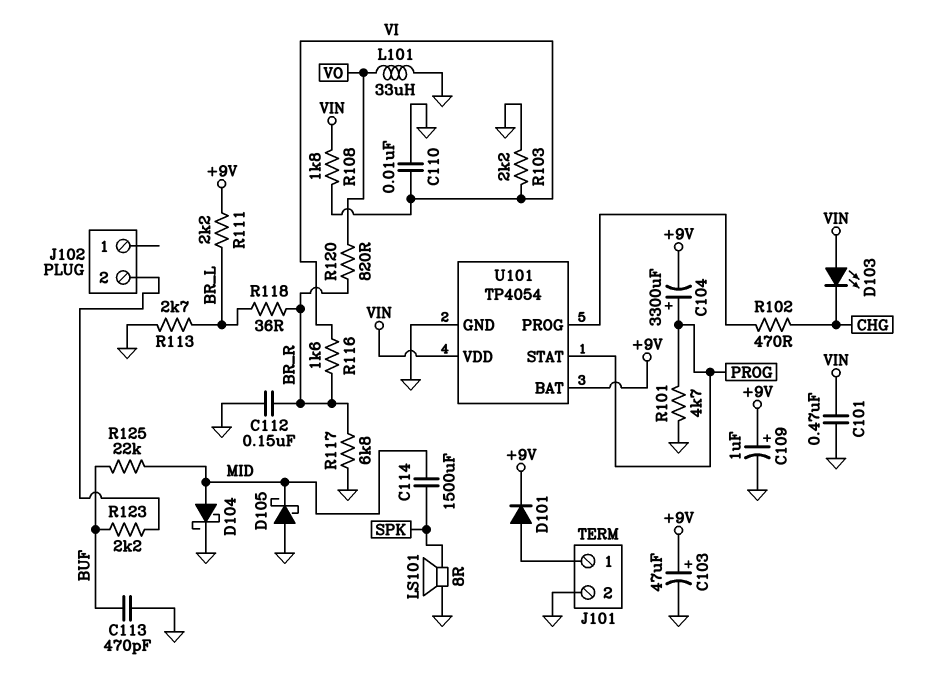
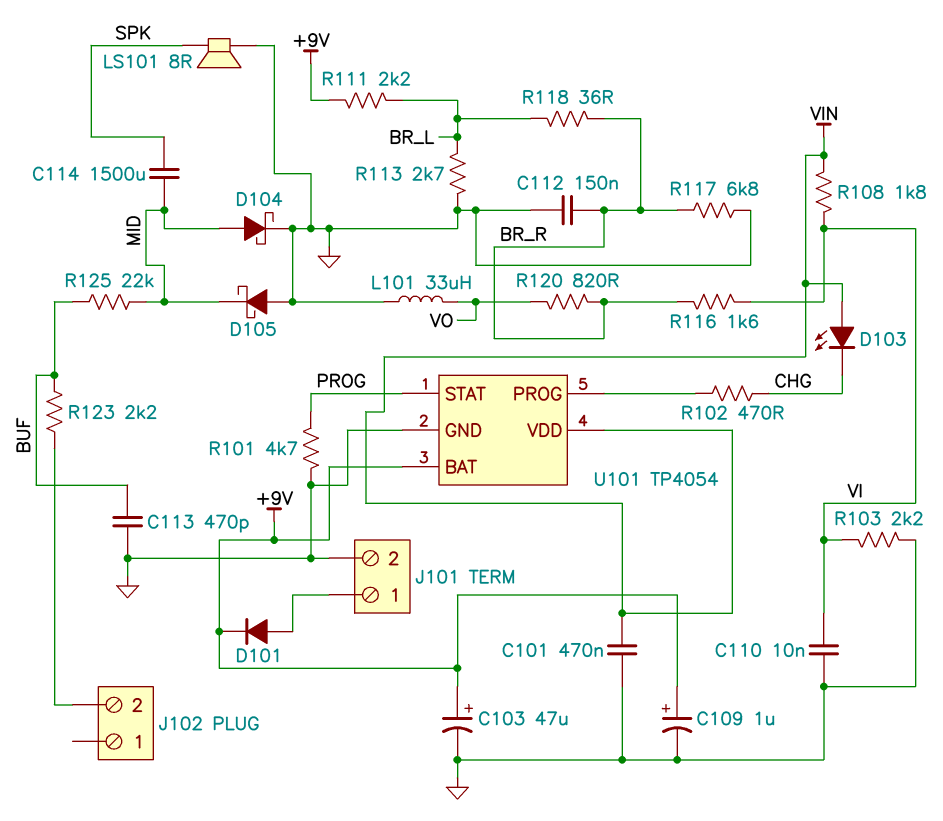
C104: 3300uF (plus PROG, minus +9V) -> none

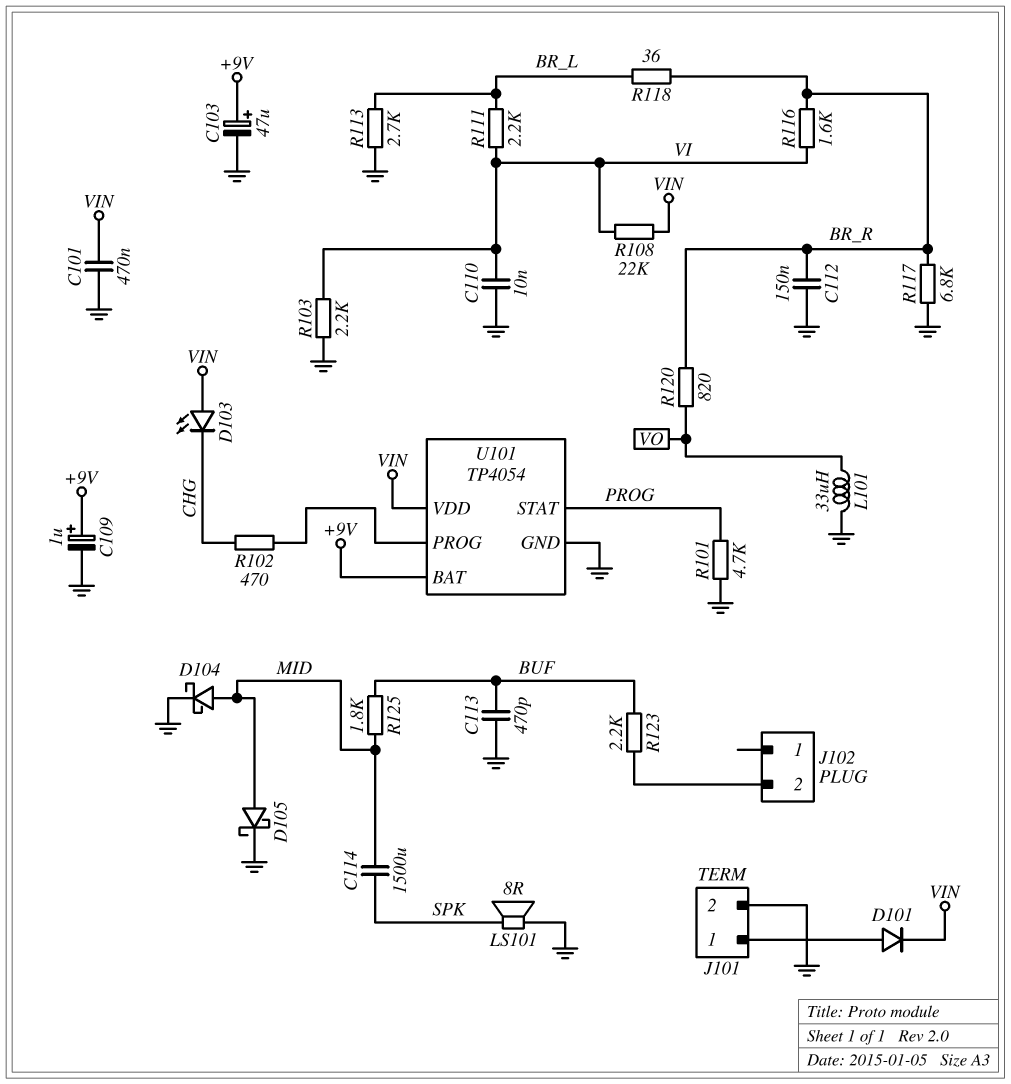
D101: diode (A J101/1, K +9V) -> diode (A J101/1, K VIN)
D105: schottky (A GND, K MID) -> schottky (A MID, K GND)
R108: 1.8k (VI, VIN) -> 22k (VI, VIN)
R111: 2.2k (+9V, BR_L) -> 2.2k (BR_L, VI)
R125: 22k (BUF, MID) -> 1.8k (BUF, MID)

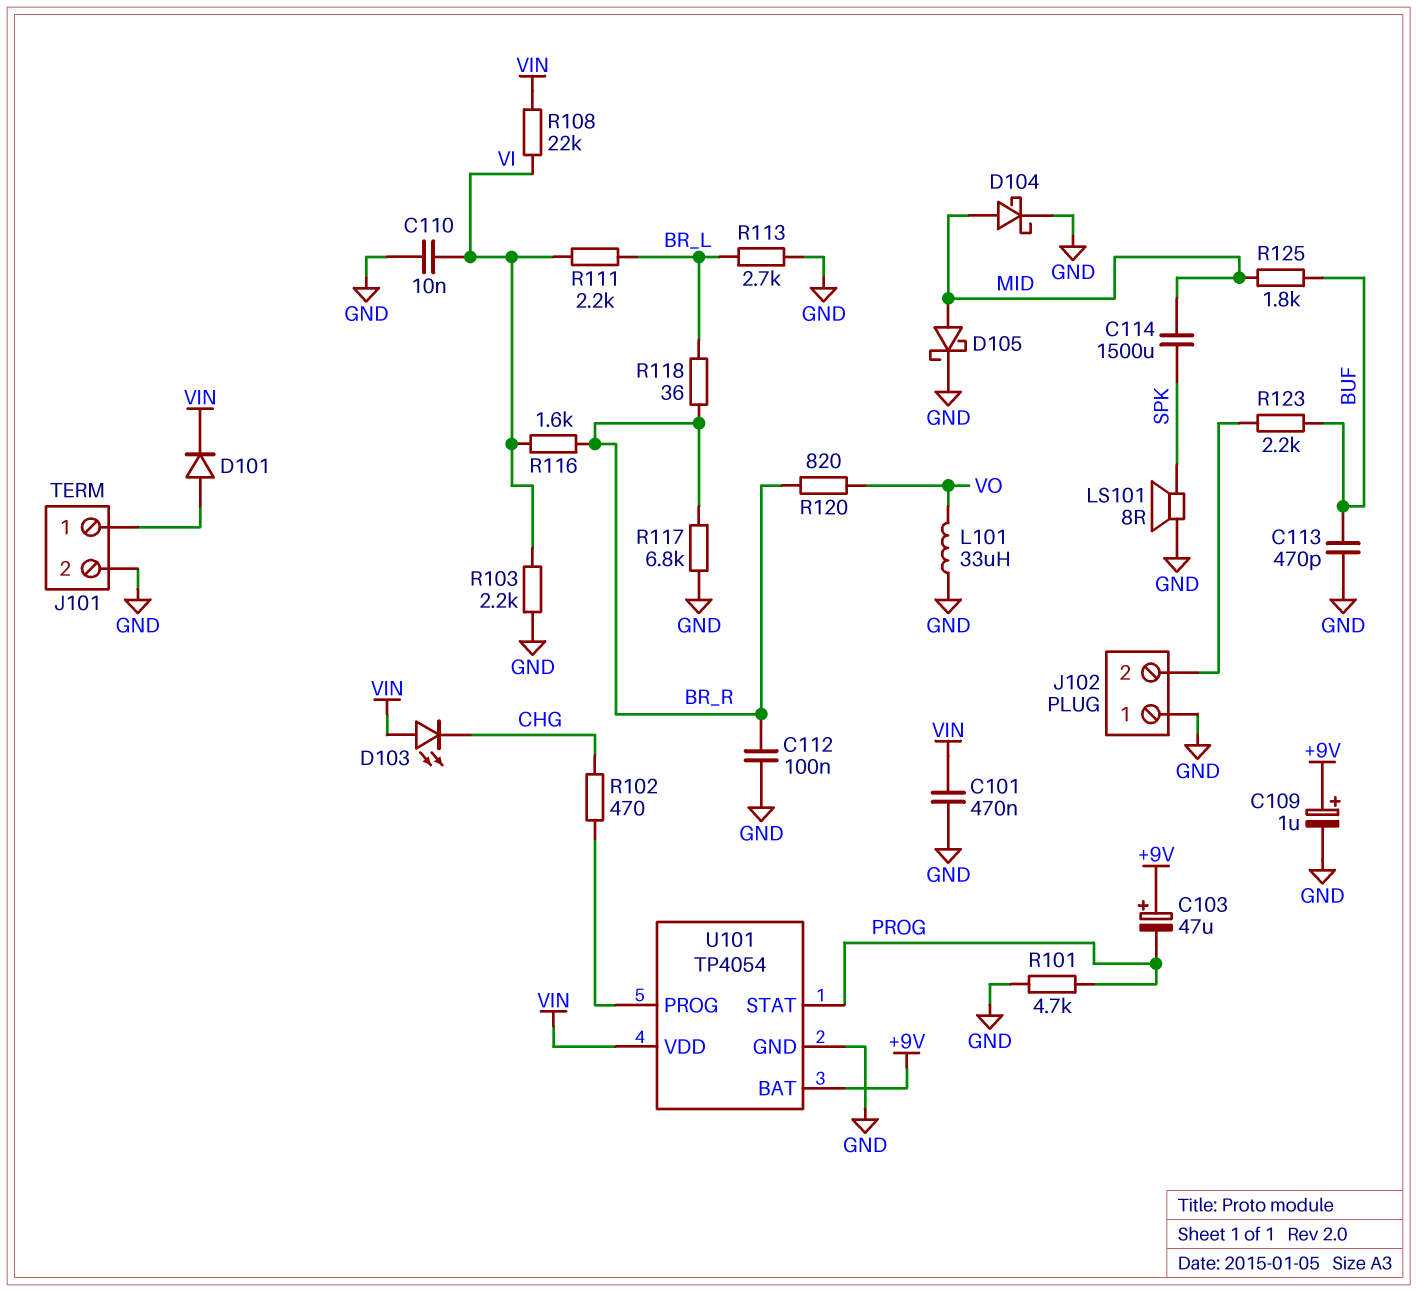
C103: 47uF (plus +9V, minus GND) -> 47uF (plus +9V, minus PROG)
C112: 150nF (BR_R, GND) -> 100nF (BR_R, GND)
J102 pin 1: none -> GND

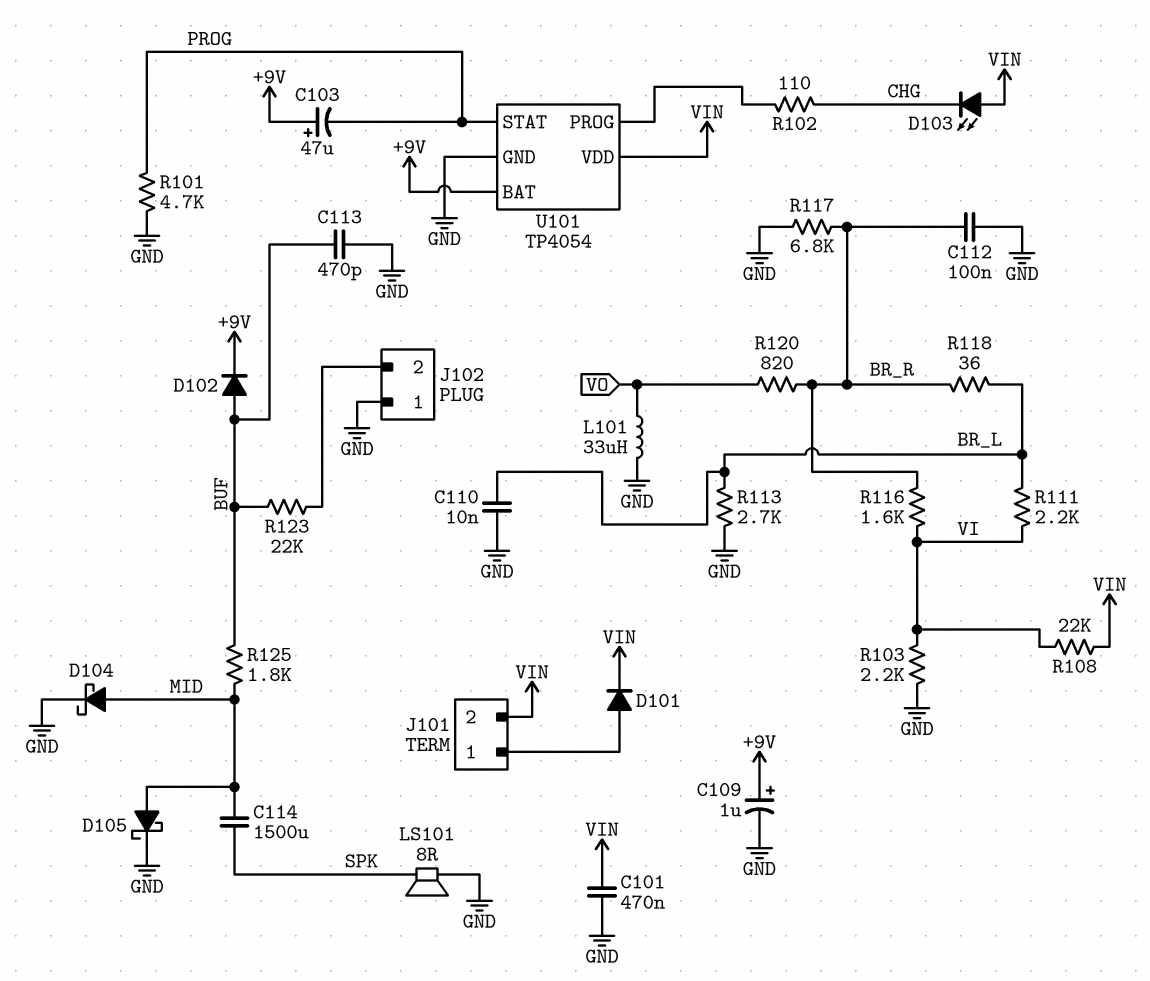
C110: 10nF (GND, VI) -> 10nF (BR_L, GND)
D102: none -> diode (A BUF, K +9V)
J101 pin 2: GND -> VIN
R102: 470 (CHG, U101/PROG) -> 110 (CHG, U101/PROG)
R123: 2.2k (BUF, J102/2) -> 22k (BUF, J102/2)

